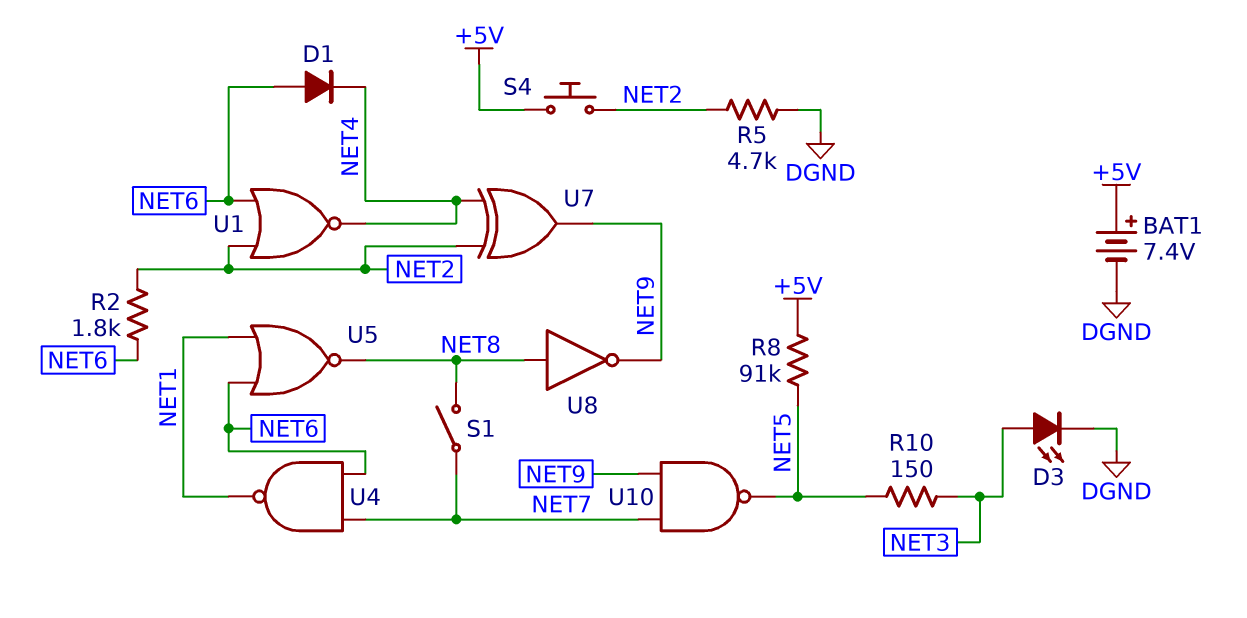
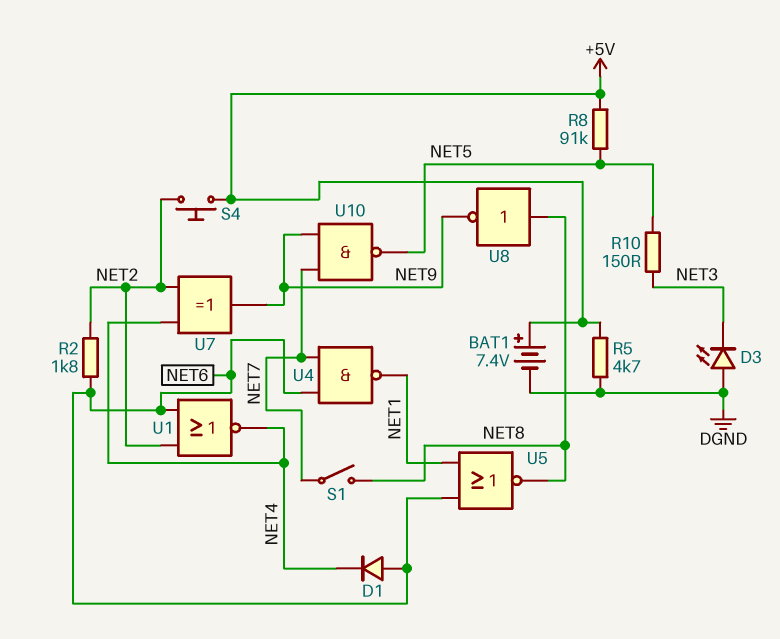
D3: LED (A NET3, K DGND) -> LED (A DGND, K NET3)
R5: 4.7k (DGND, NET2) -> 4.7k (+5V, DGND)

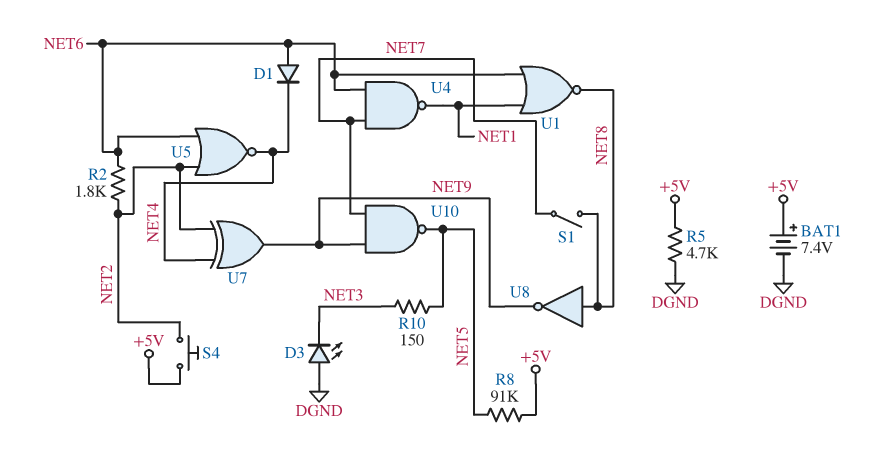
U1: NOR (in NET2, in NET6, out NET4) -> NOR (in NET1, in NET6, out NET8)
U5: NOR (in NET1, in NET6, out NET8) -> NOR (in NET2, in NET6, out NET4)

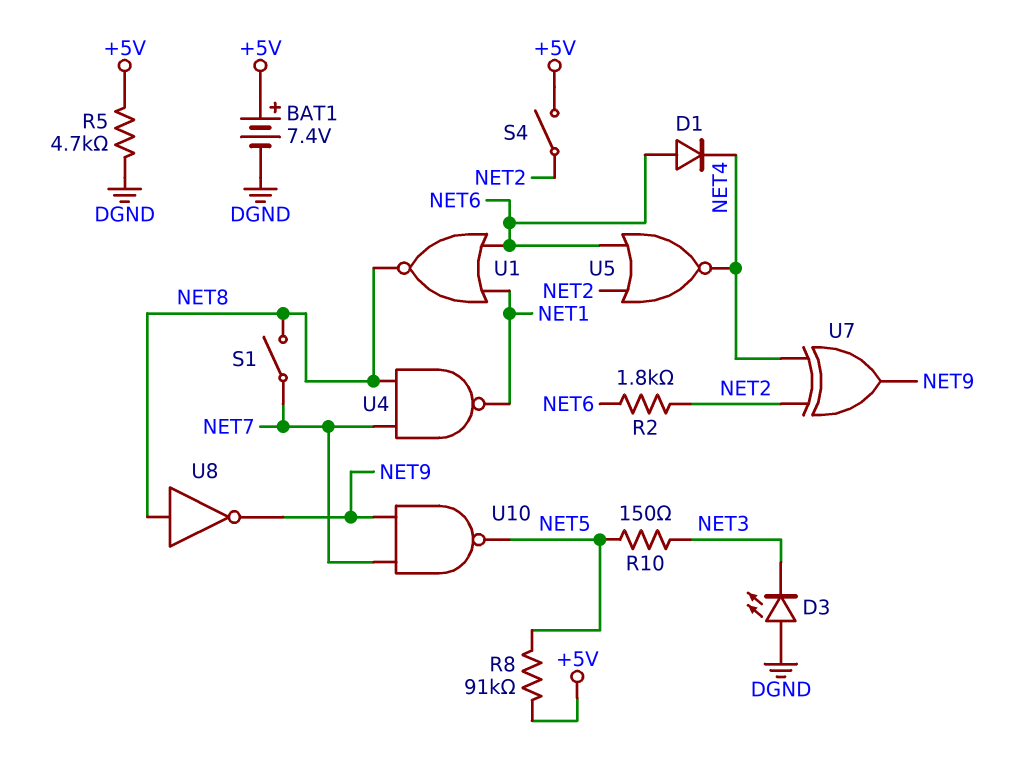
S4: button (+5V, NET2) -> switch (+5V, NET2)
U4: NAND (in NET6, in NET7, out NET1) -> NAND (in NET7, in NET8, out NET1)

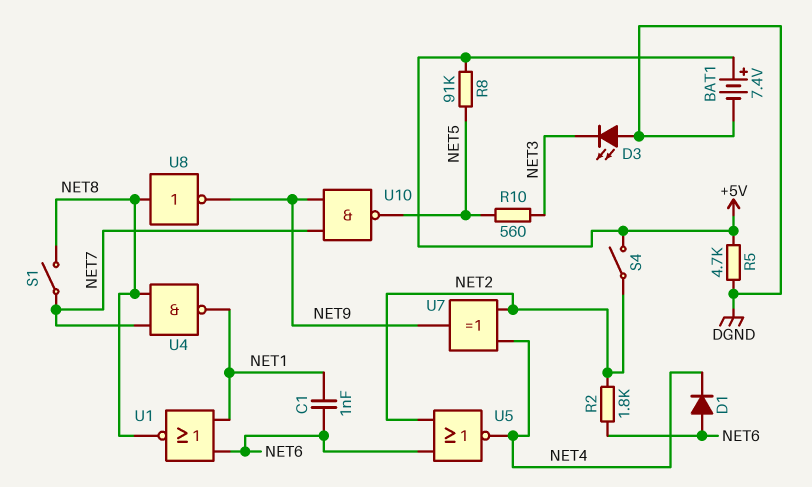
C1: none -> 1nF (NET1, NET6)
R10: 150 (NET3, NET5) -> 560 (NET3, NET5)

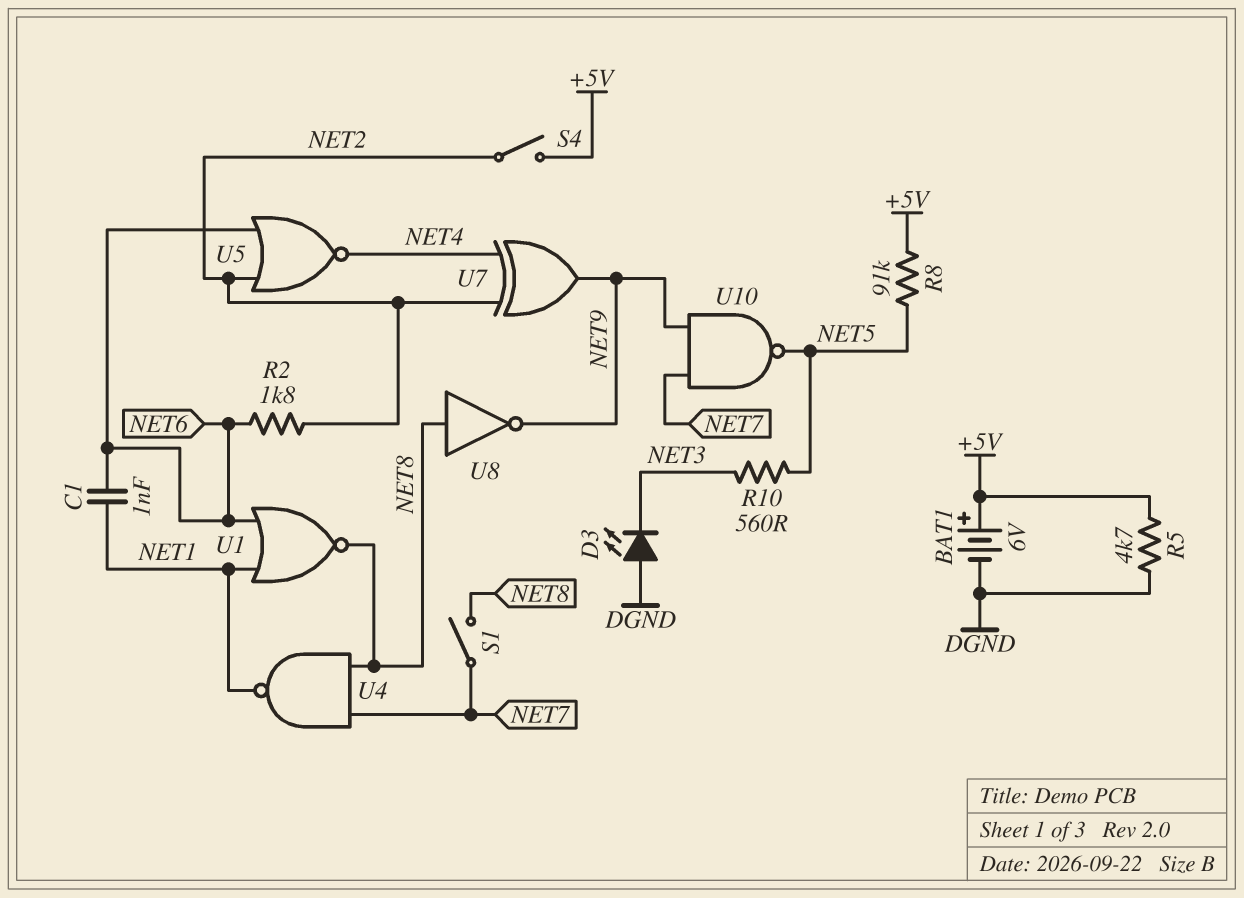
BAT1: 7.4V (plus +5V, minus DGND) -> 6V (plus +5V, minus DGND)
D1: diode (A NET6, K NET4) -> none

